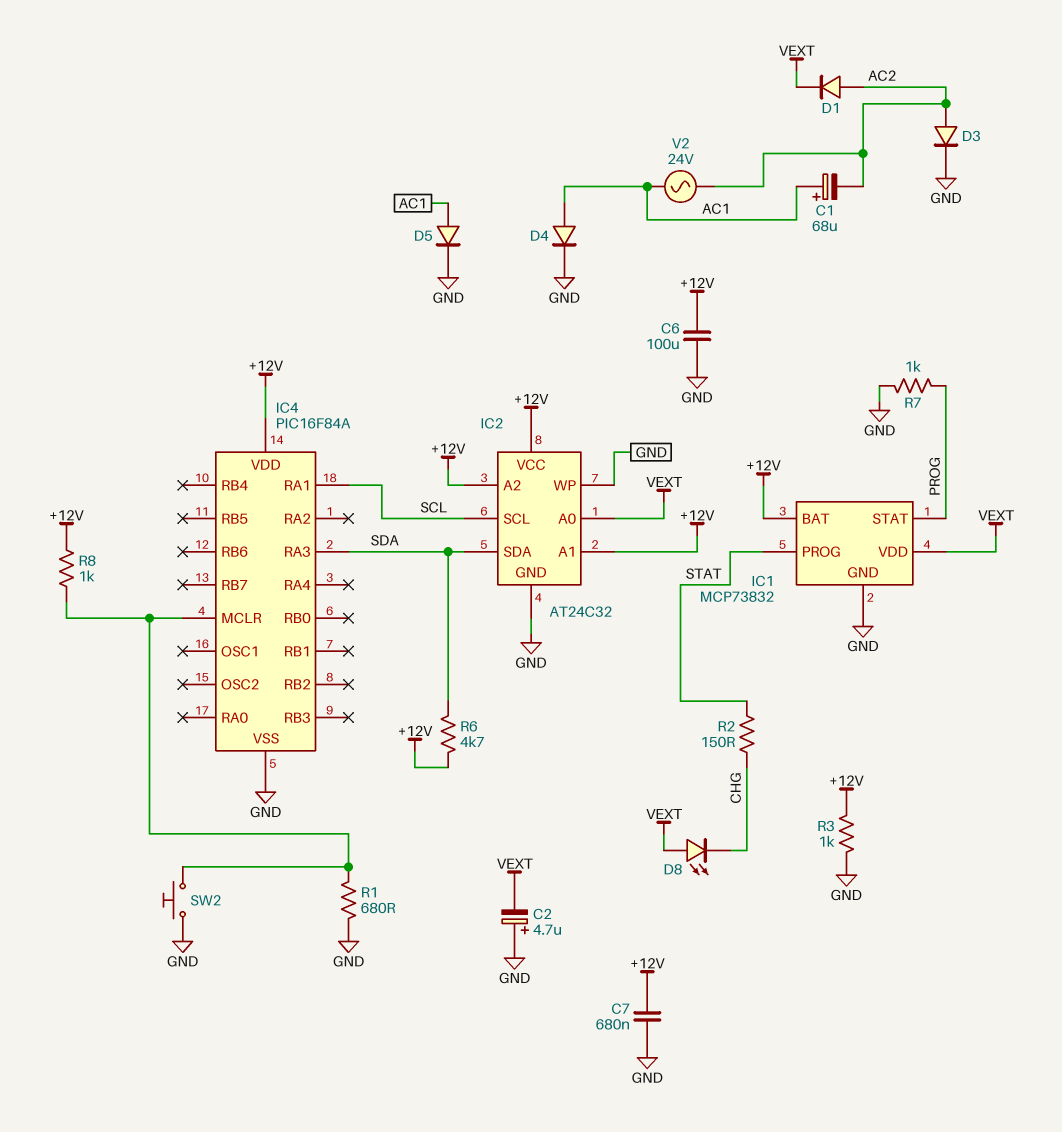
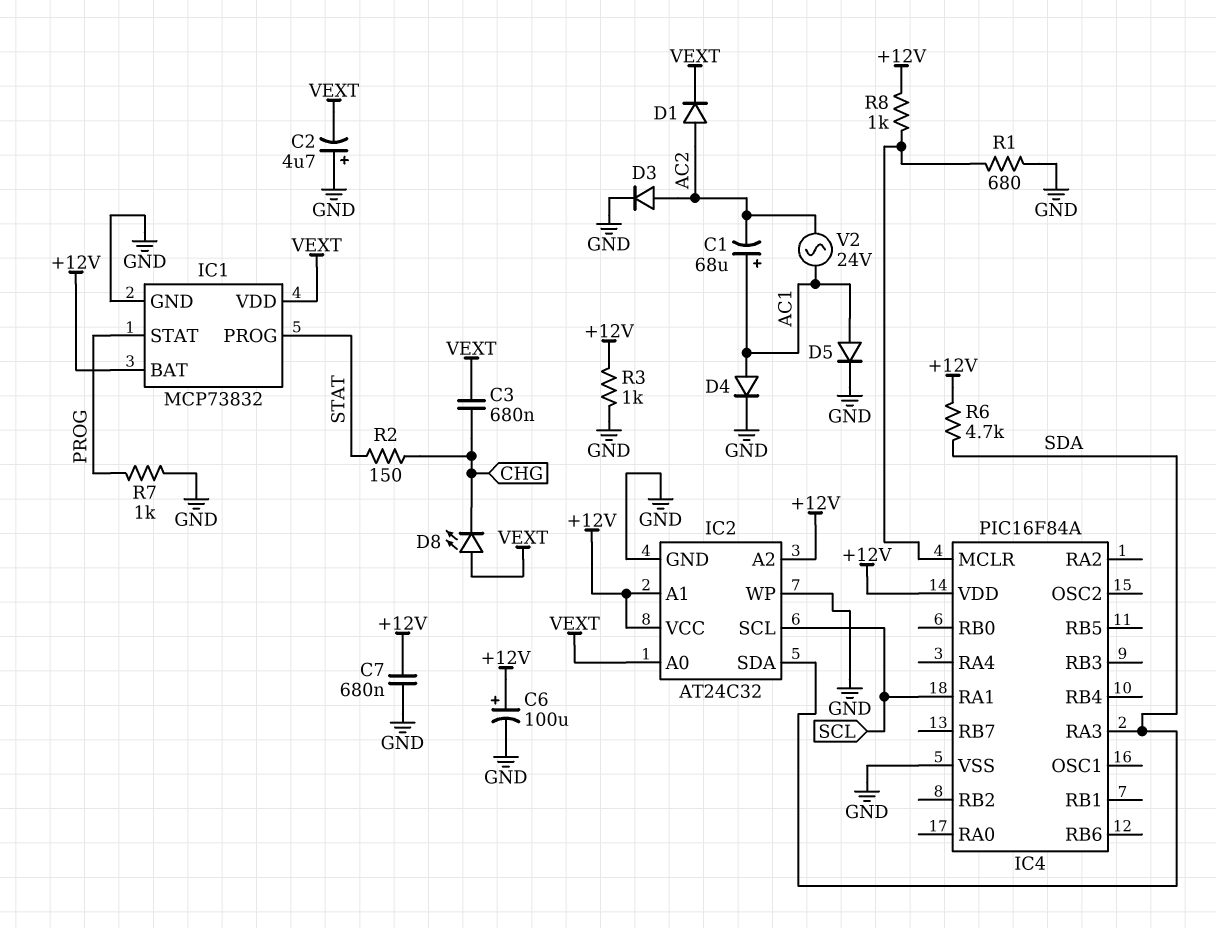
C3: none -> 680nF (CHG, VEXT)
C6: 100uF (+12V, GND) -> 100uF (plus +12V, minus GND)
SW2: button (GND, IC4/MCLR) -> none

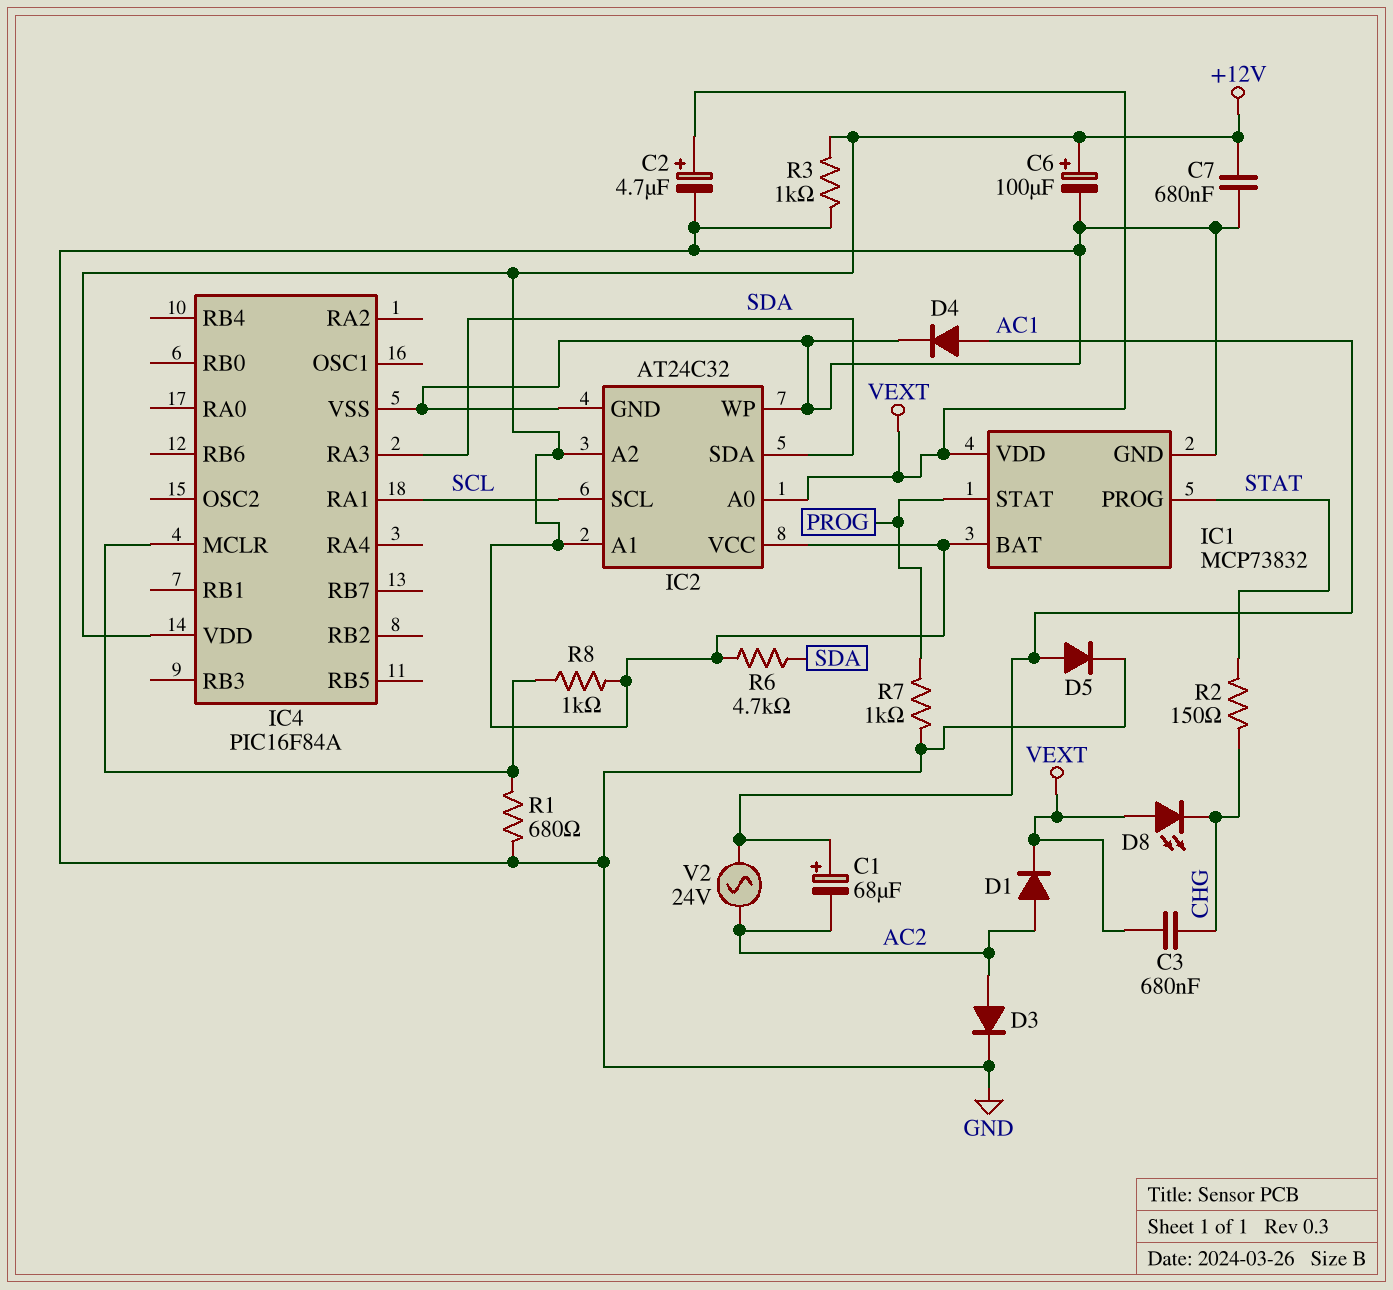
C2: 4.7uF (plus GND, minus VEXT) -> 4.7uF (plus VEXT, minus GND)

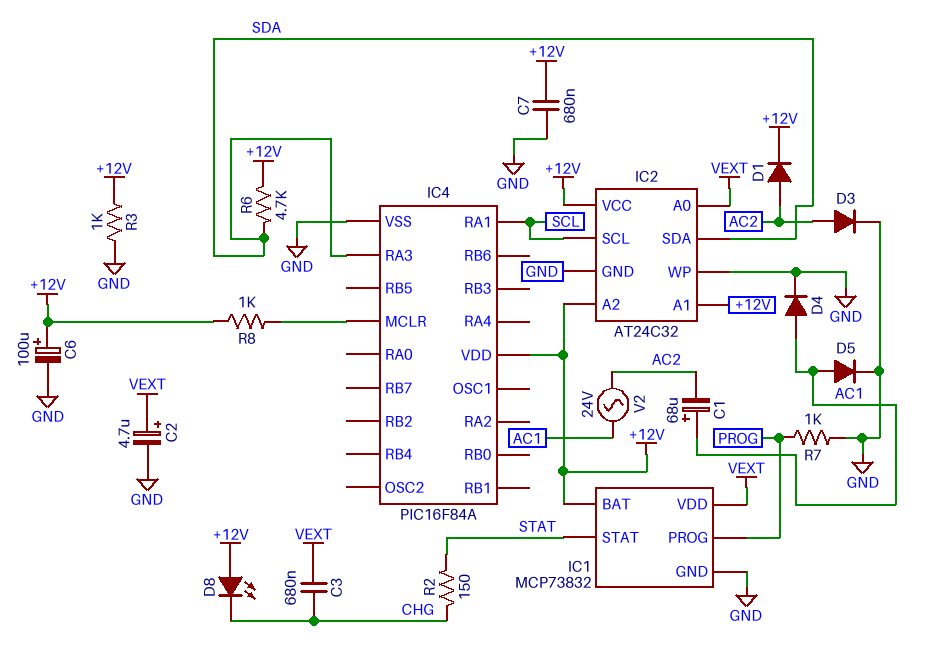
D1: diode (A AC2, K VEXT) -> diode (A AC2, K +12V)
D8: LED (A VEXT, K CHG) -> LED (A +12V, K CHG)
IC1 pin PROG: STAT -> PROG
IC1 pin STAT: PROG -> STAT
R1: 680 (GND, IC4/MCLR) -> none

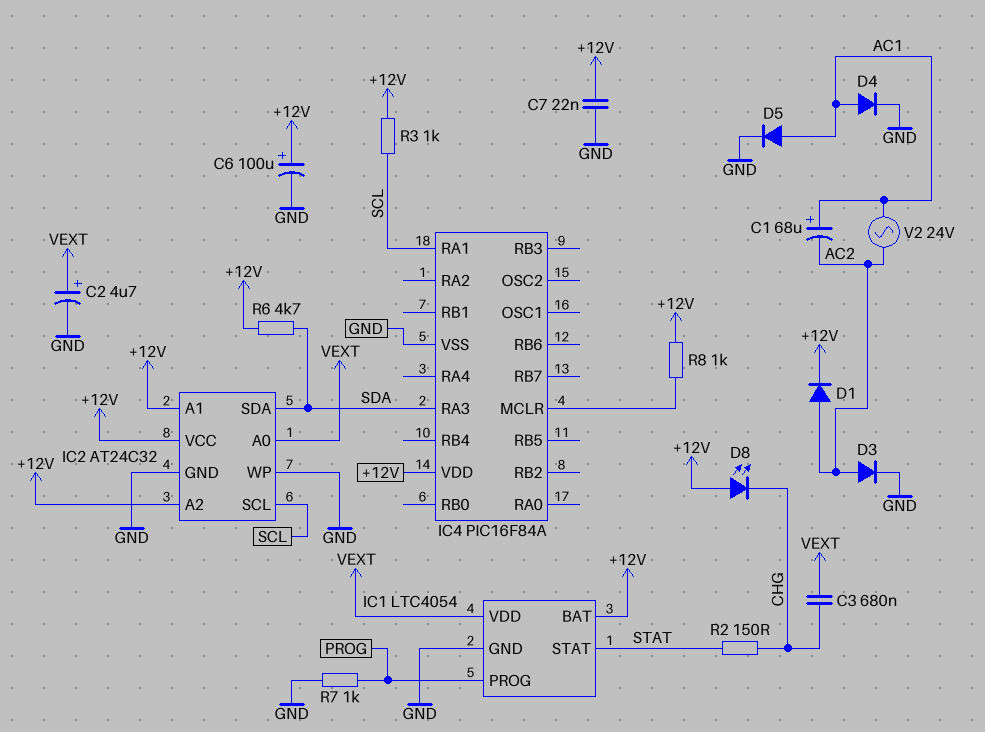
C7: 680nF (+12V, GND) -> 22nF (+12V, GND)
IC1: MCP73832 -> LTC4054
R3: 1k (+12V, GND) -> 1k (+12V, SCL)

